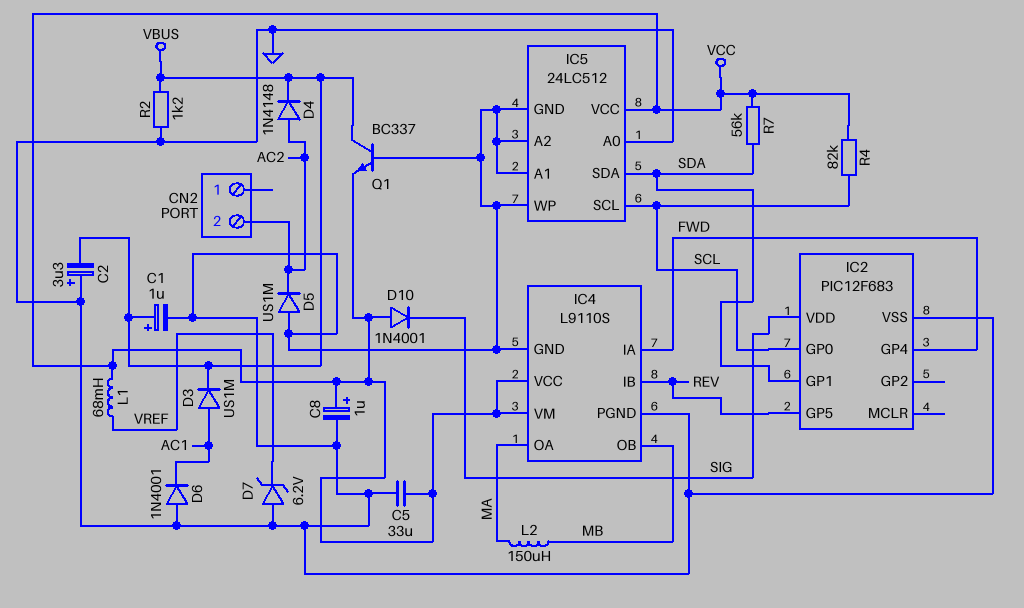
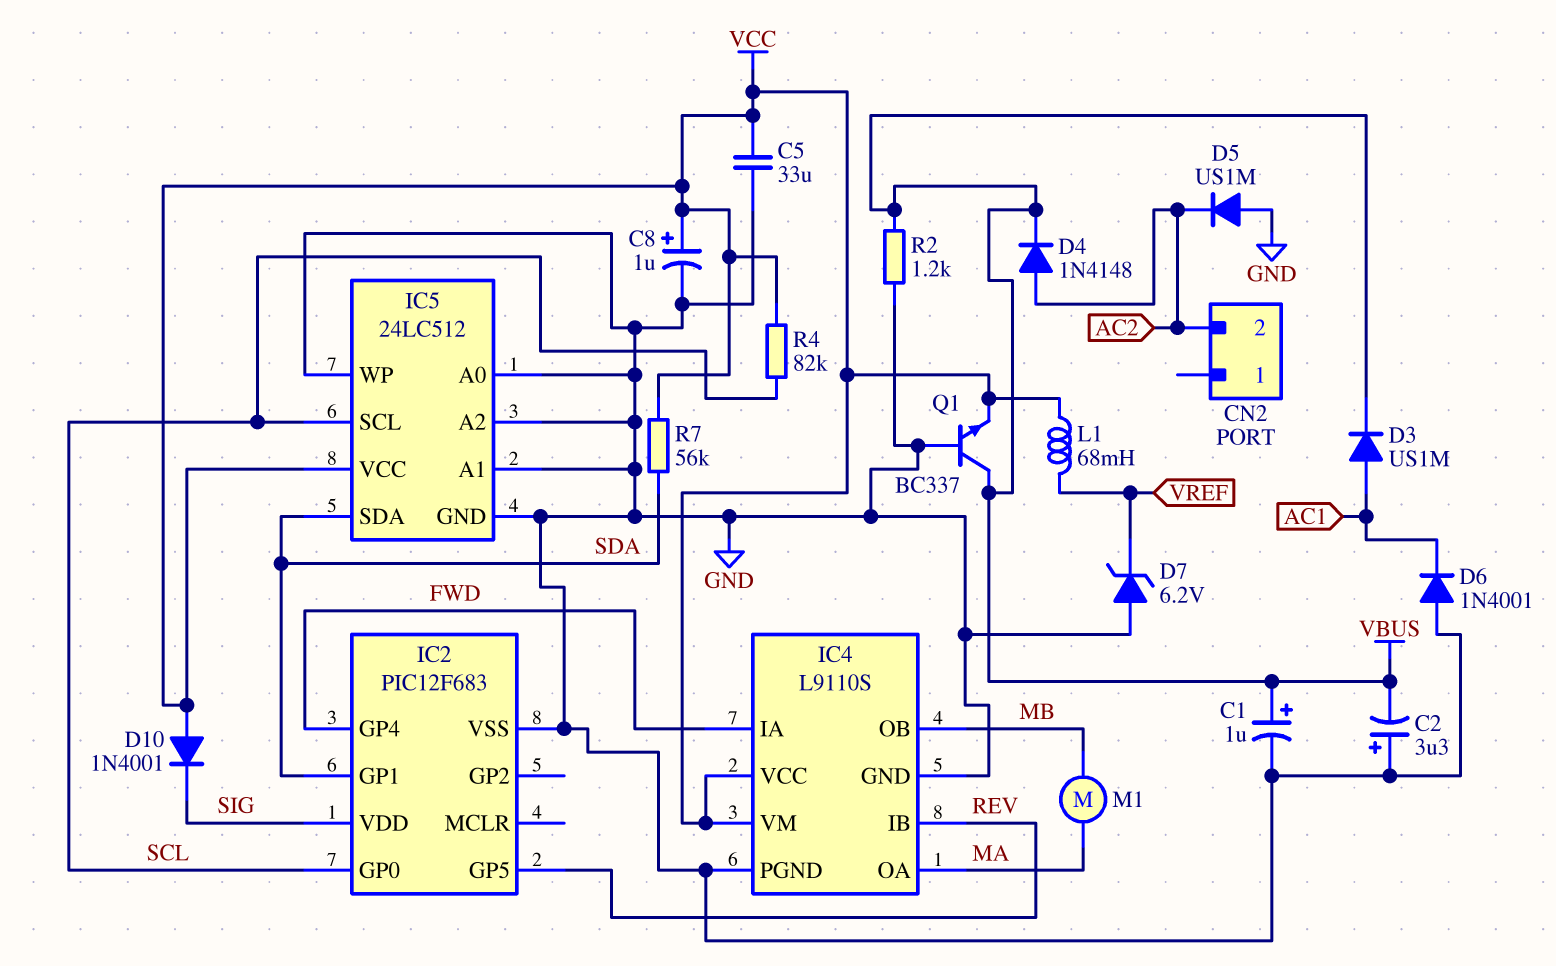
L2: 150uH (MA, MB) -> none
M1: none -> motor (MA, MB)

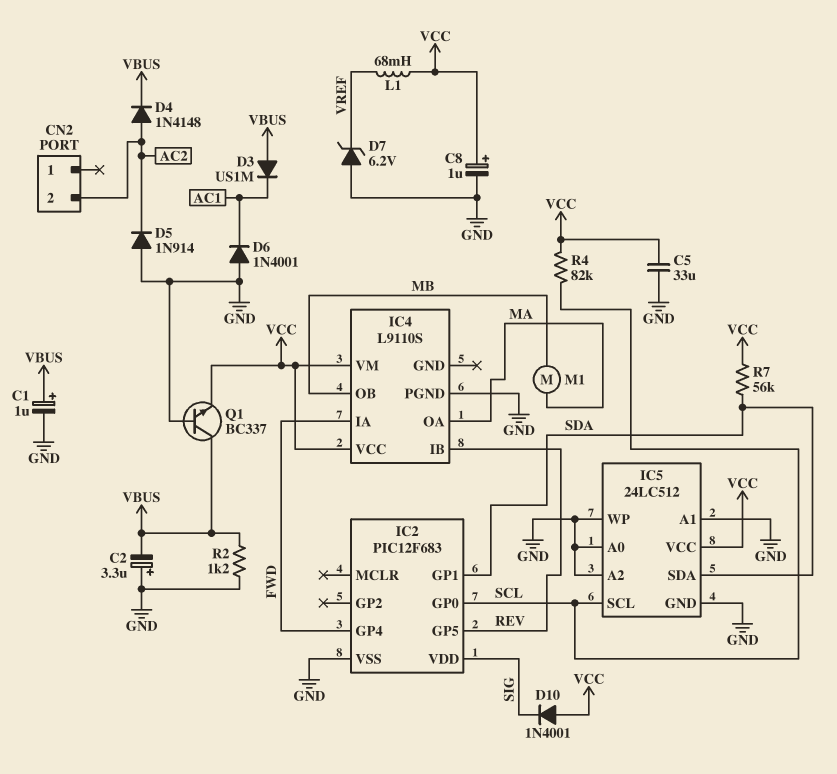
D3: diode US1M (A AC1, K VBUS) -> diode US1M (A VBUS, K AC1)
D5: diode US1M (A GND, K AC2) -> diode 1N914 (A GND, K AC2)
IC4 pin GND: GND -> none

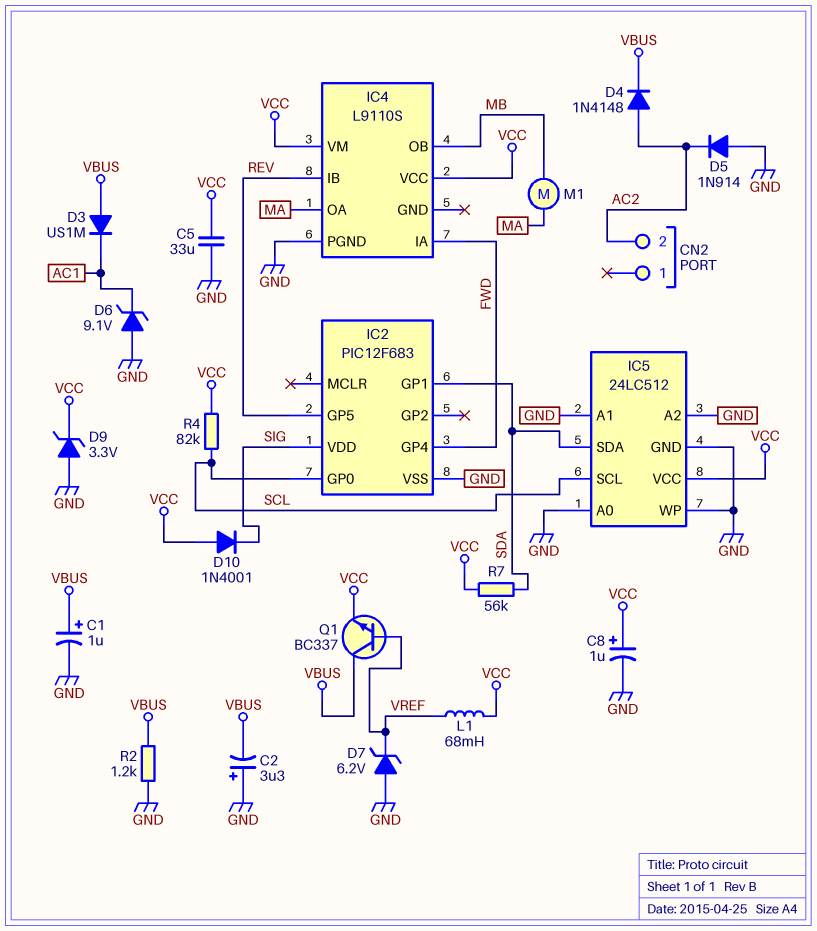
D6: diode 1N4001 (A GND, K AC1) -> zener 9.1V (A GND, K AC1)
D9: none -> zener 3.3V (A GND, K VCC)
Q1: NPN BC337 (B GND, C VBUS, E VCC) -> NPN BC337 (B VREF, C VBUS, E VCC)

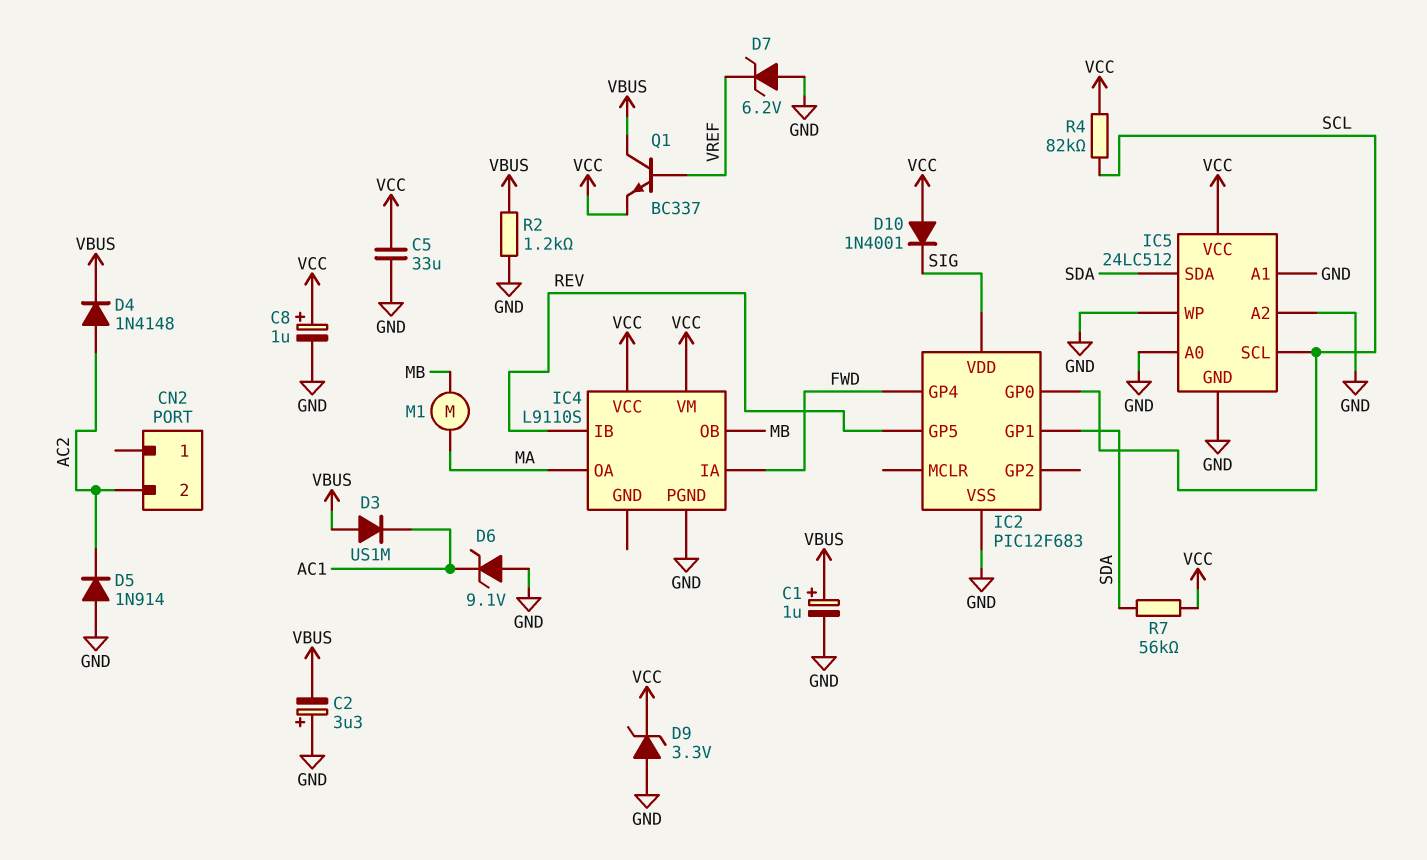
L1: 68mH (VCC, VREF) -> none

